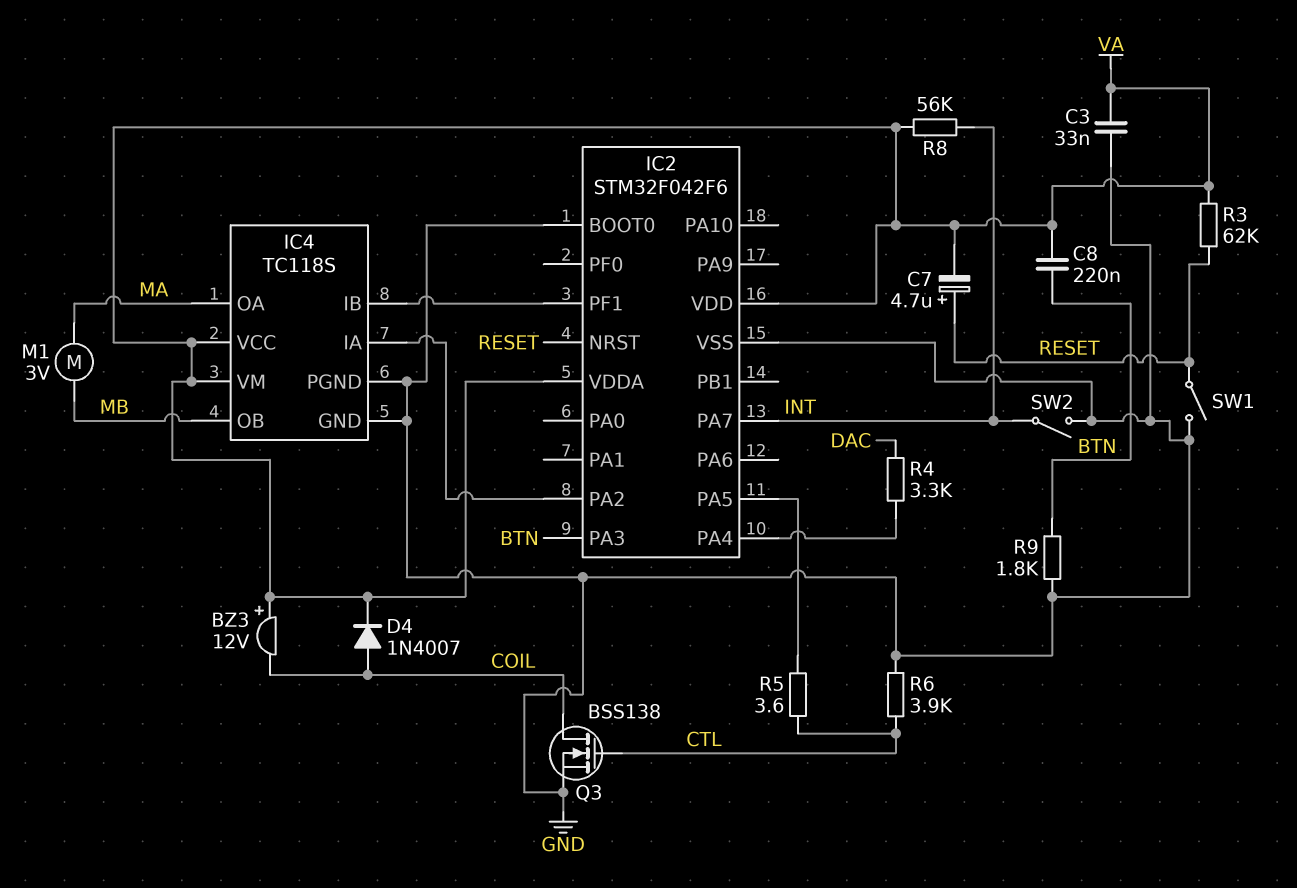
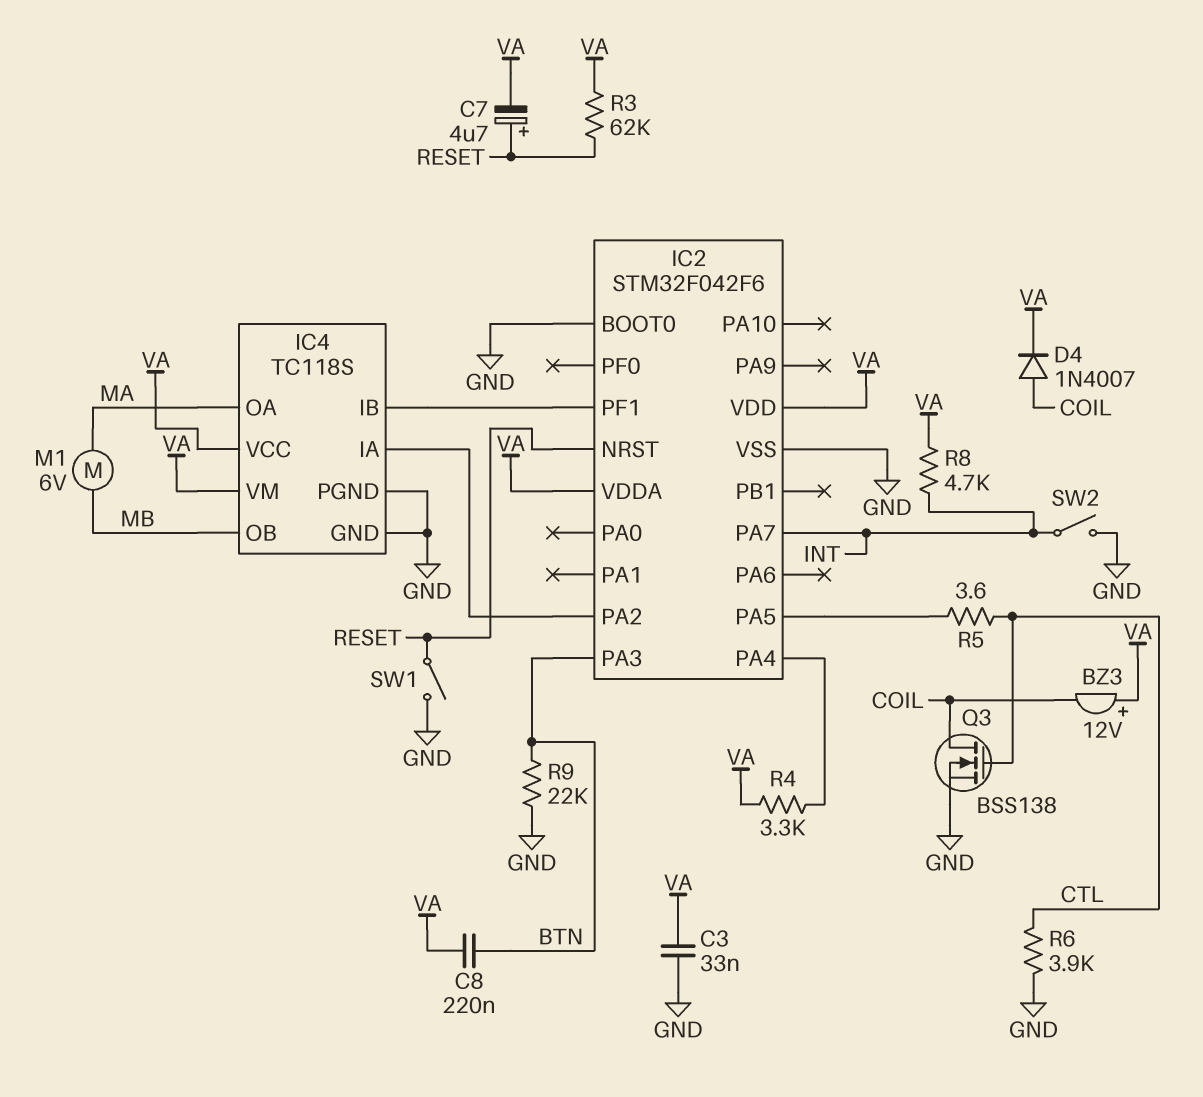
M1: motor 3V (MA, MB) -> motor 6V (MA, MB)
R4: 3.3k (DAC, IC2/PA4) -> 3.3k (IC2/PA4, VA)
R8: 56k (INT, VA) -> 4.7k (INT, VA)
R9: 1.8k (BTN, GND) -> 22k (BTN, GND)

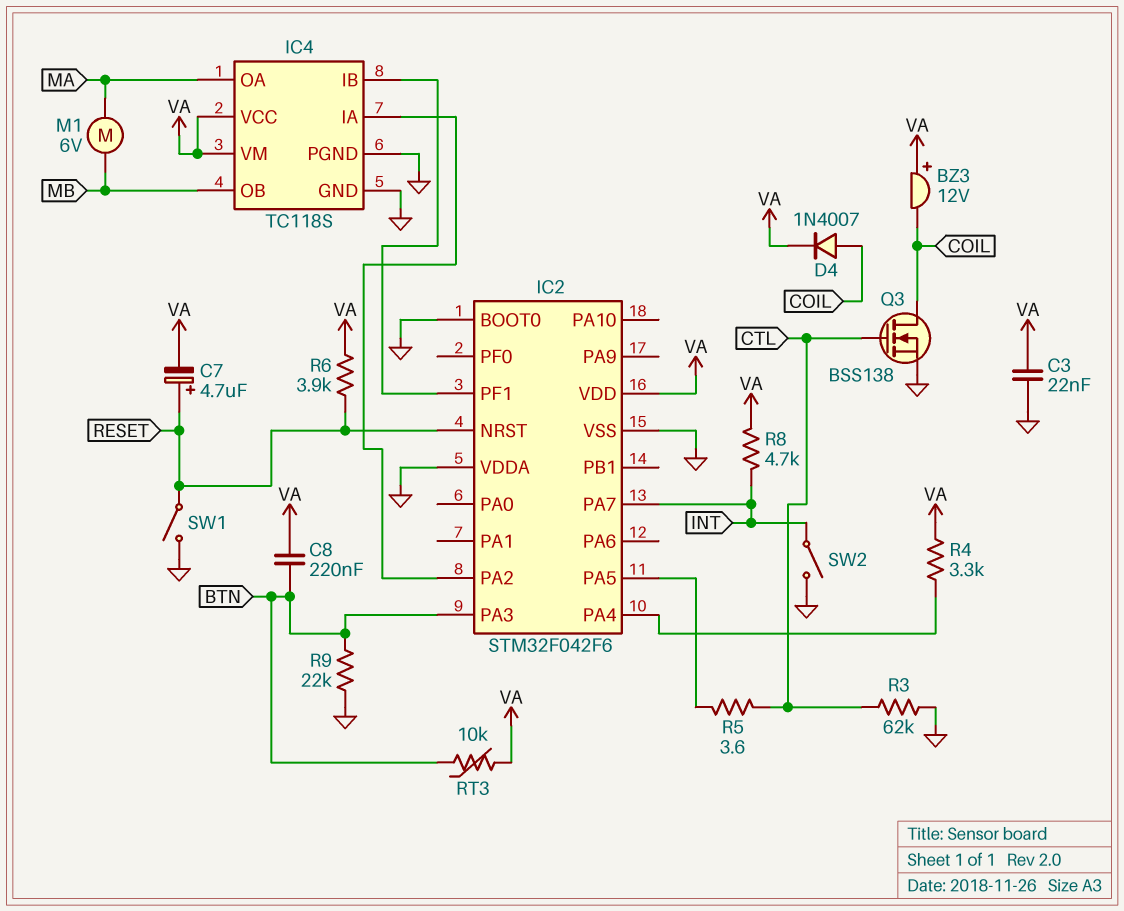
C3: 33nF (GND, VA) -> 22nF (GND, VA)
IC2 pin VDDA: VA -> GND
R3: 62k (RESET, VA) -> 62k (CTL, GND)
R6: 3.9k (CTL, GND) -> 3.9k (RESET, VA)
RT3: none -> 10k (BTN, VA)

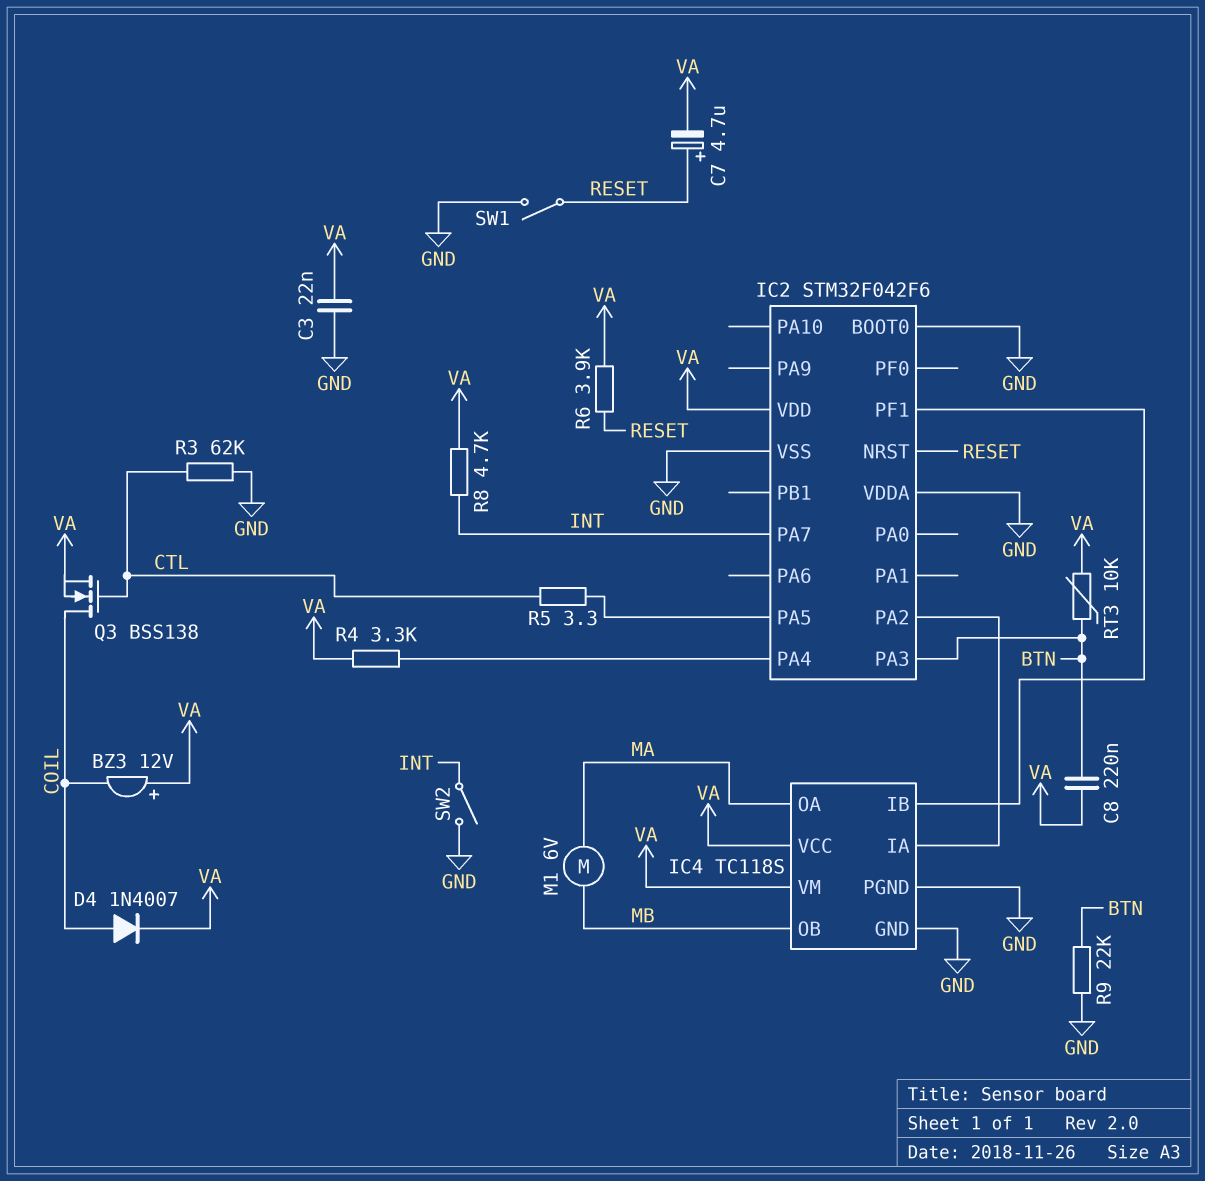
Q3: NMOS BSS138 (G CTL, D COIL, S GND) -> NMOS BSS138 (G CTL, D COIL, S VA)
R5: 3.6 (CTL, IC2/PA5) -> 3.3 (CTL, IC2/PA5)

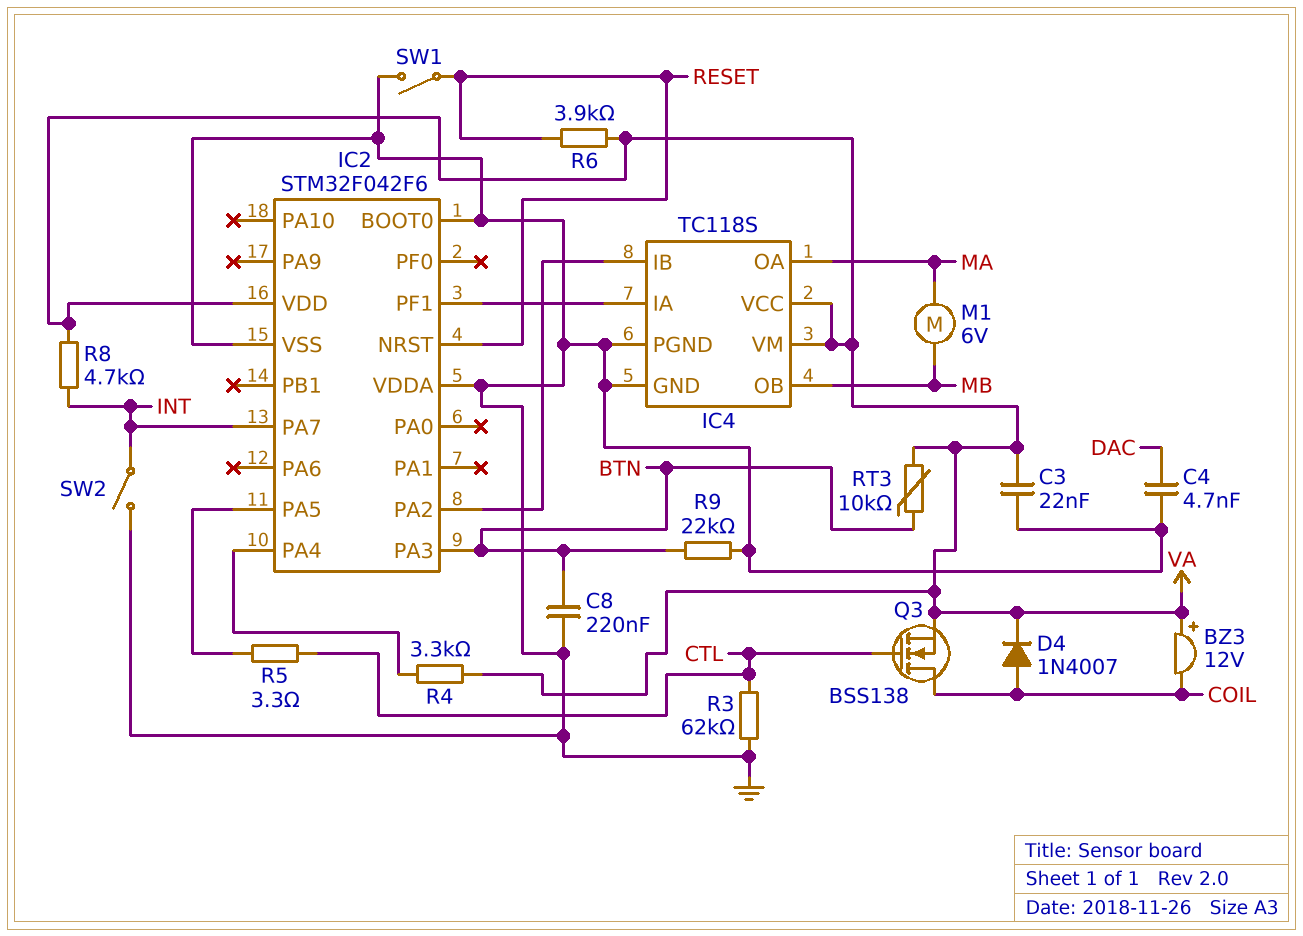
C4: none -> 4.7nF (DAC, GND)
C7: 4.7uF (plus RESET, minus VA) -> none
C8: 220nF (BTN, VA) -> 220nF (BTN, GND)
IC4 pin IA: IC2/PA2 -> IC2/PF1
IC4 pin IB: IC2/PF1 -> IC2/PA2

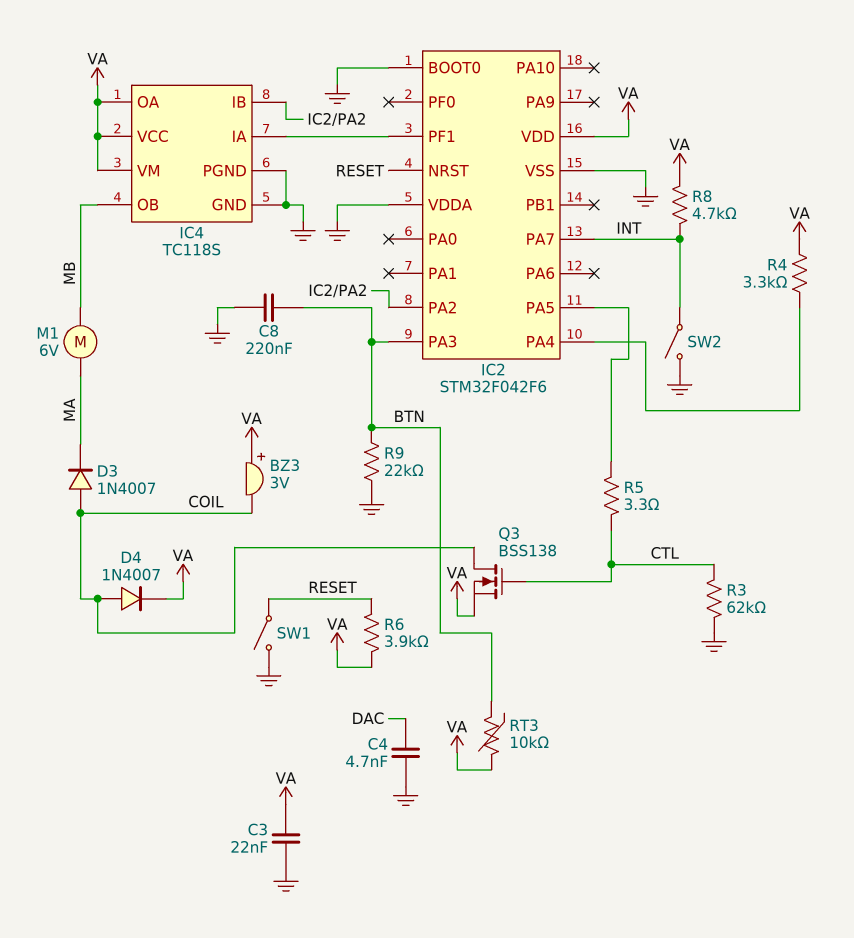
BZ3: buzzer 12V (plus VA, minus COIL) -> buzzer 3V (plus VA, minus COIL)
D3: none -> diode 1N4007 (A COIL, K MA)
IC4 pin OA: MA -> VA

